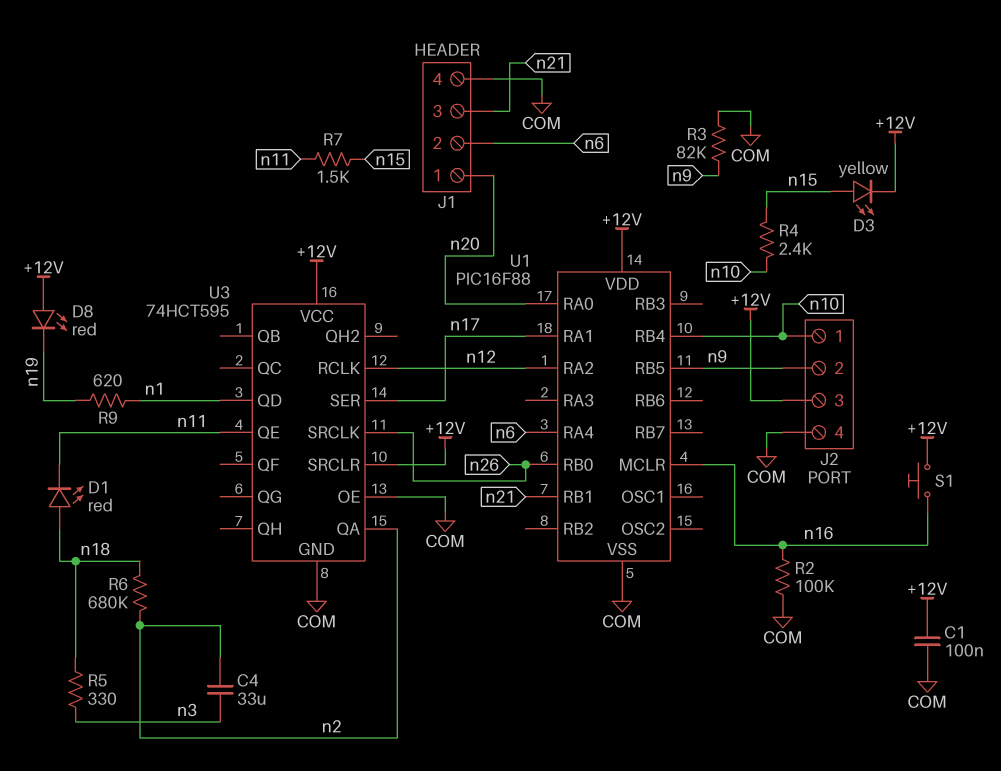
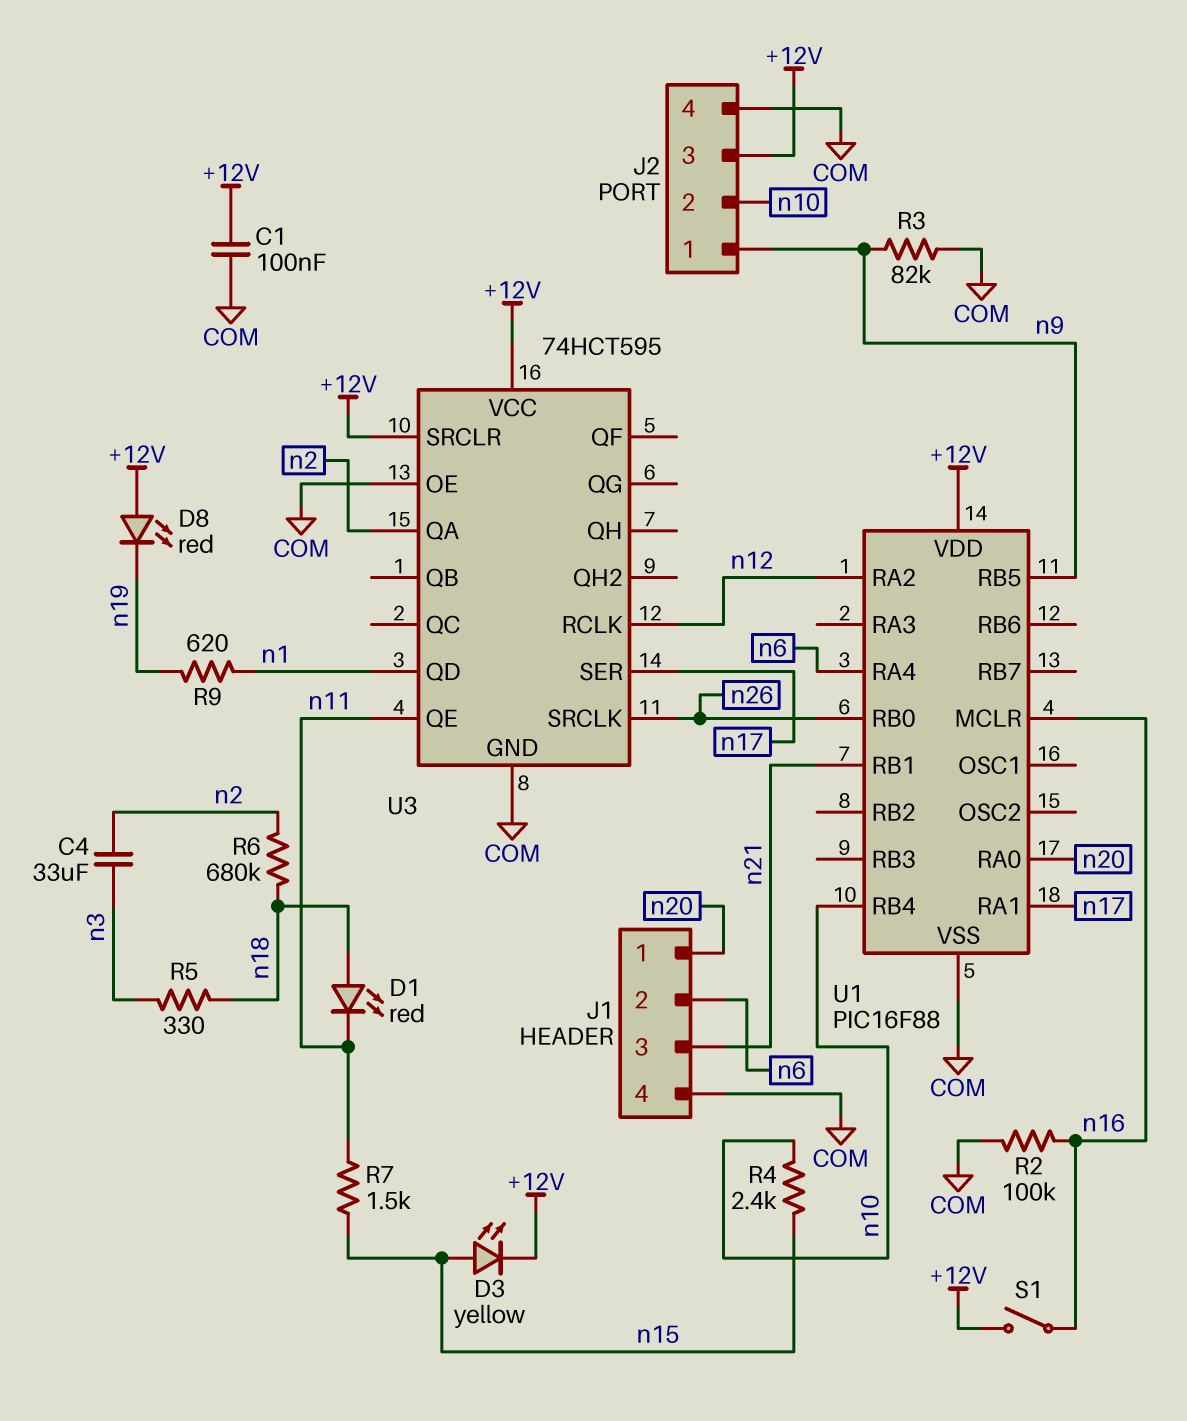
J2 pin 1: n10 -> n9
J2 pin 2: n9 -> n10
S1: button (+12V, n16) -> switch (+12V, n16)

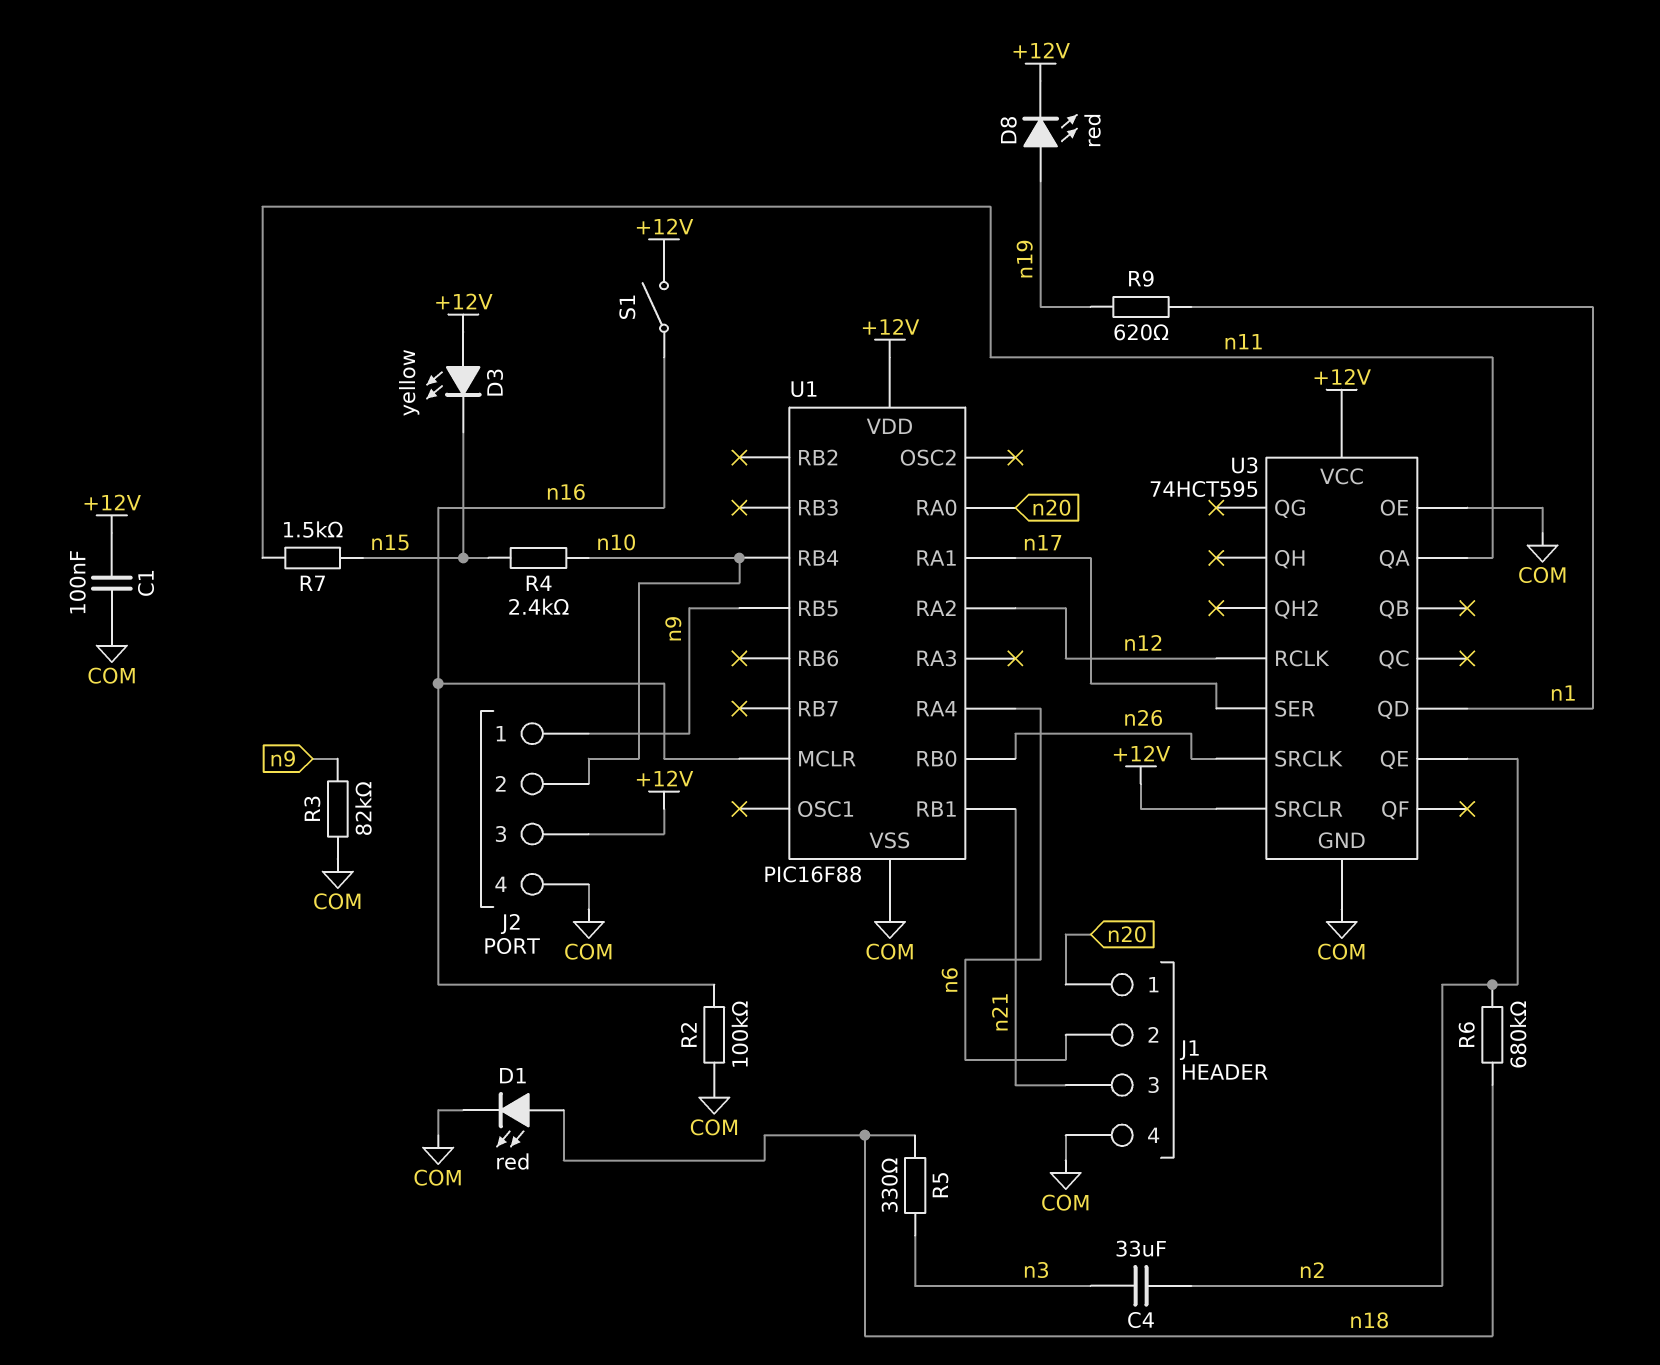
D1: LED red (A n18, K n11) -> LED red (A n18, K COM)
D3: LED yellow (A n15, K +12V) -> LED yellow (A +12V, K n15)
D8: LED red (A +12V, K n19) -> LED red (A n19, K +12V)
U3 pin QA: n2 -> n11
U3 pin QE: n11 -> n2

